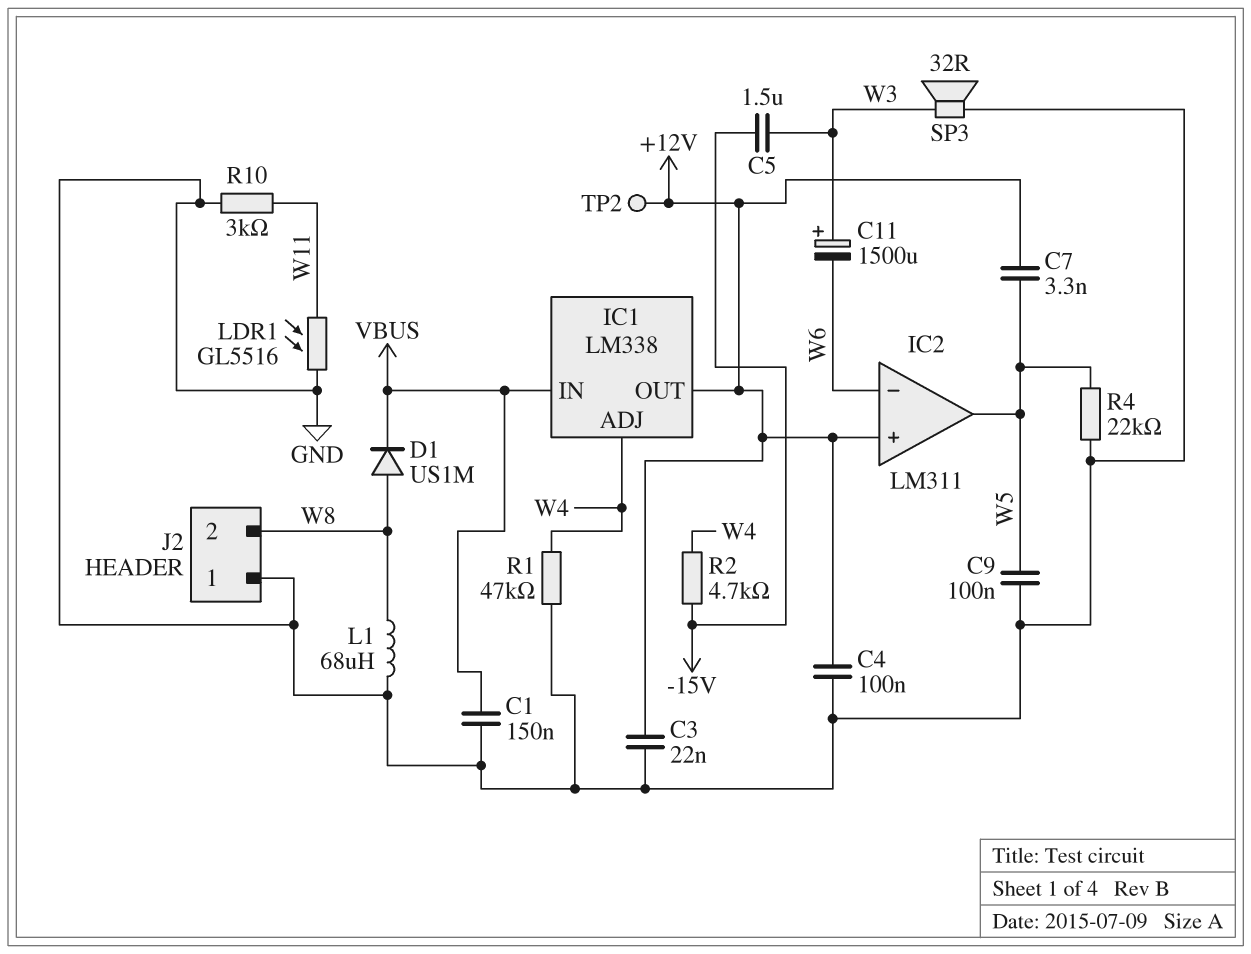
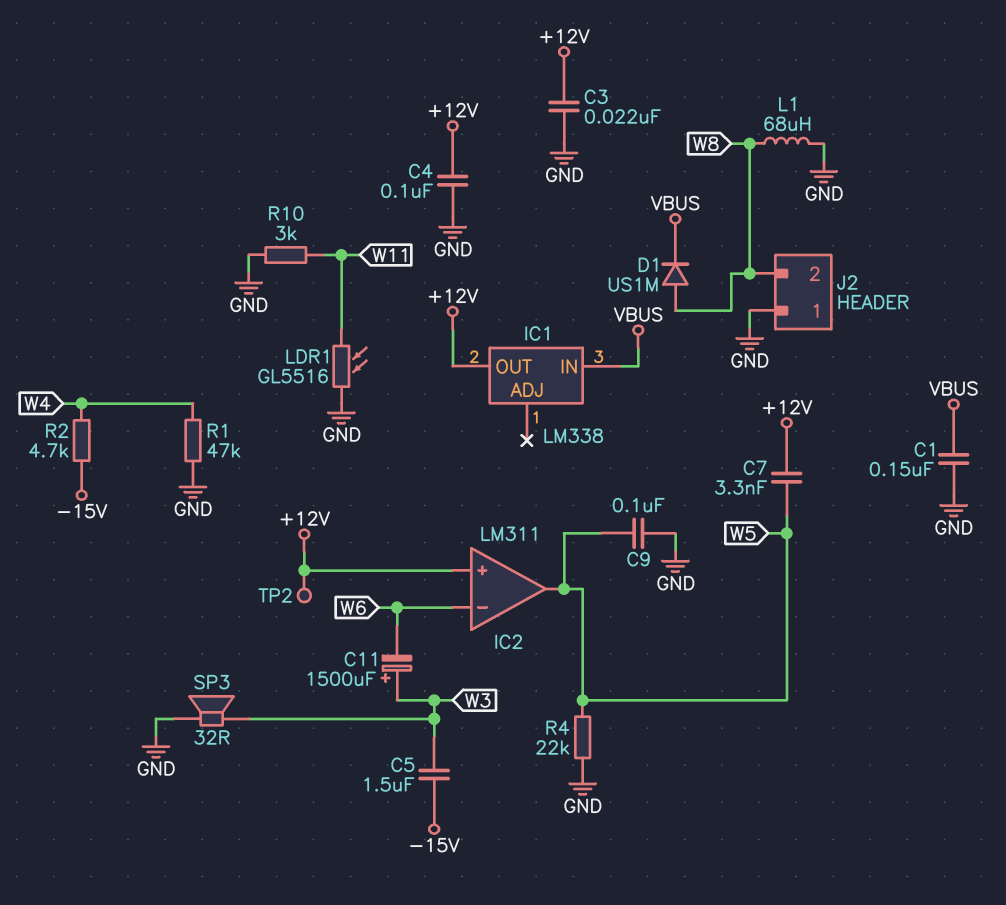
IC1 pin ADJ: W4 -> none

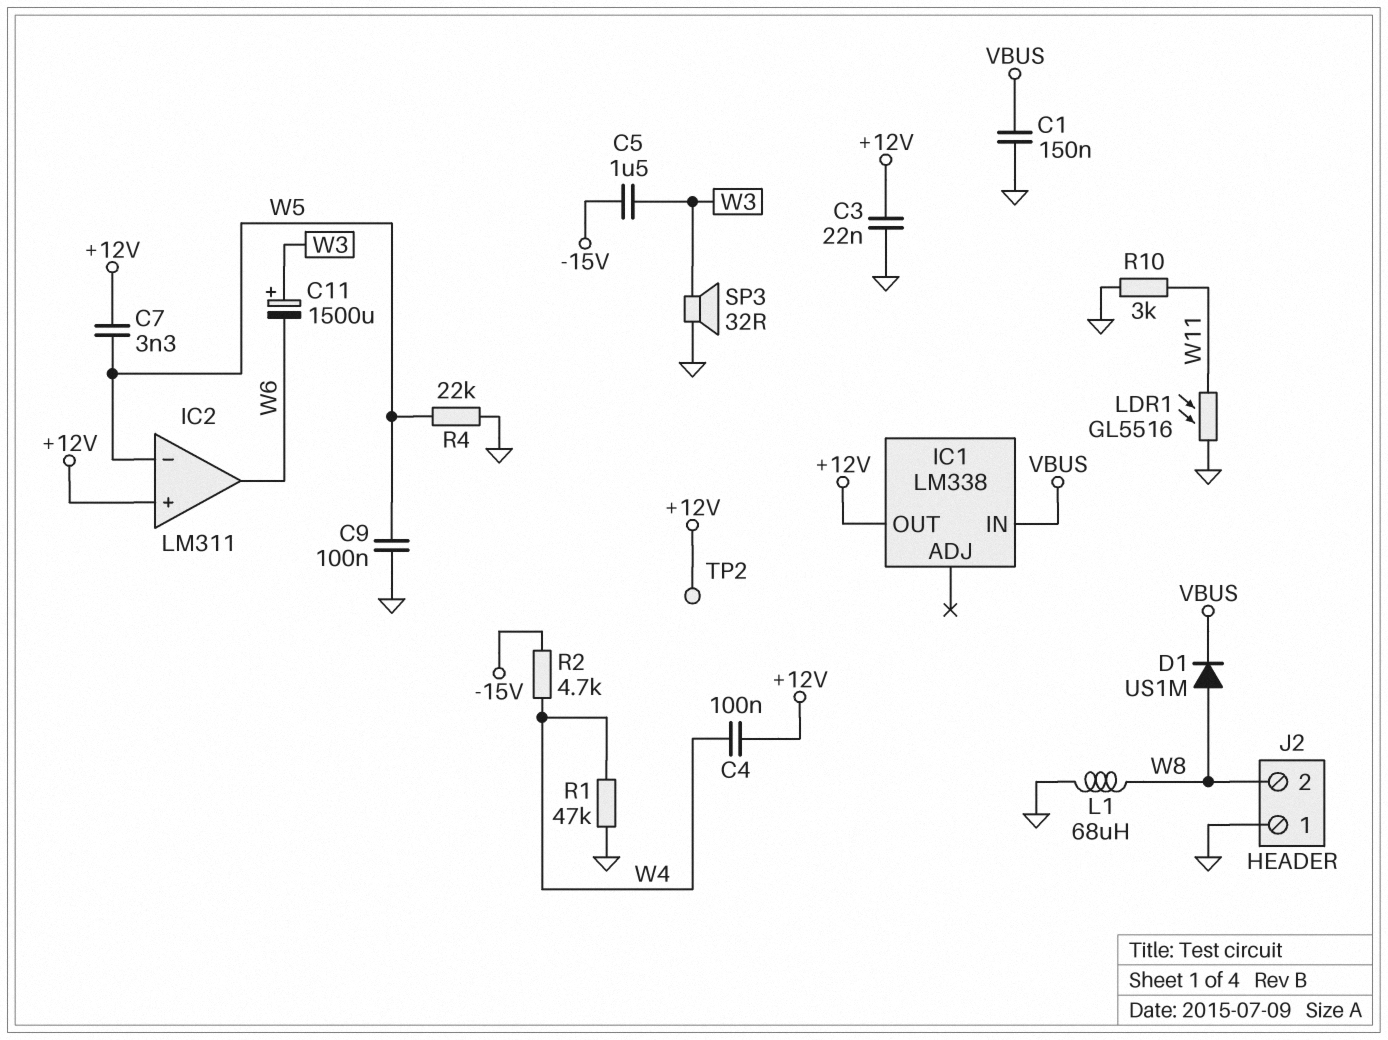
C4: 100nF (+12V, GND) -> 100nF (+12V, W4)
IC2 pin in-: W6 -> W5
IC2 pin out: W5 -> W6

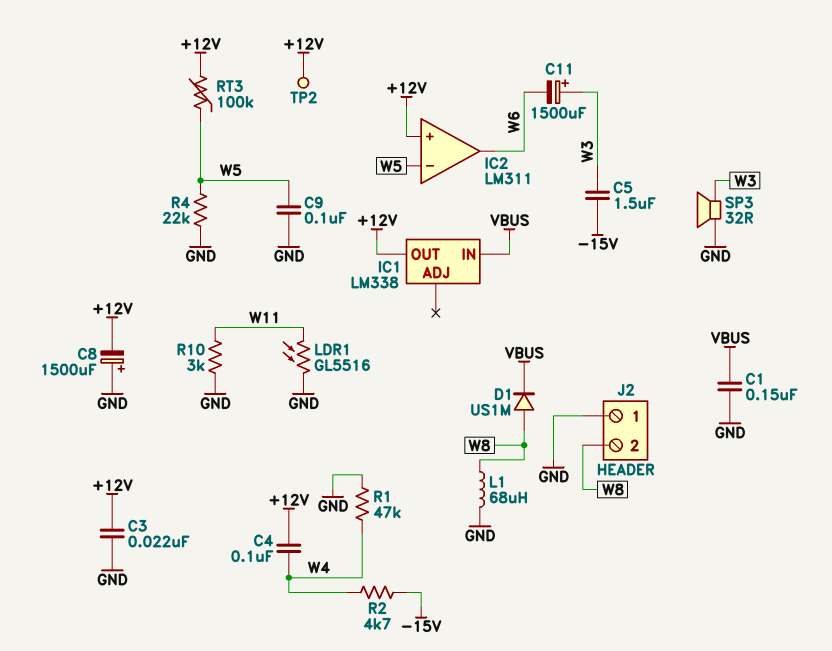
C7: 3.3nF (+12V, W5) -> none
C8: none -> 1500uF (plus GND, minus +12V)
RT3: none -> 100k (+12V, W5)

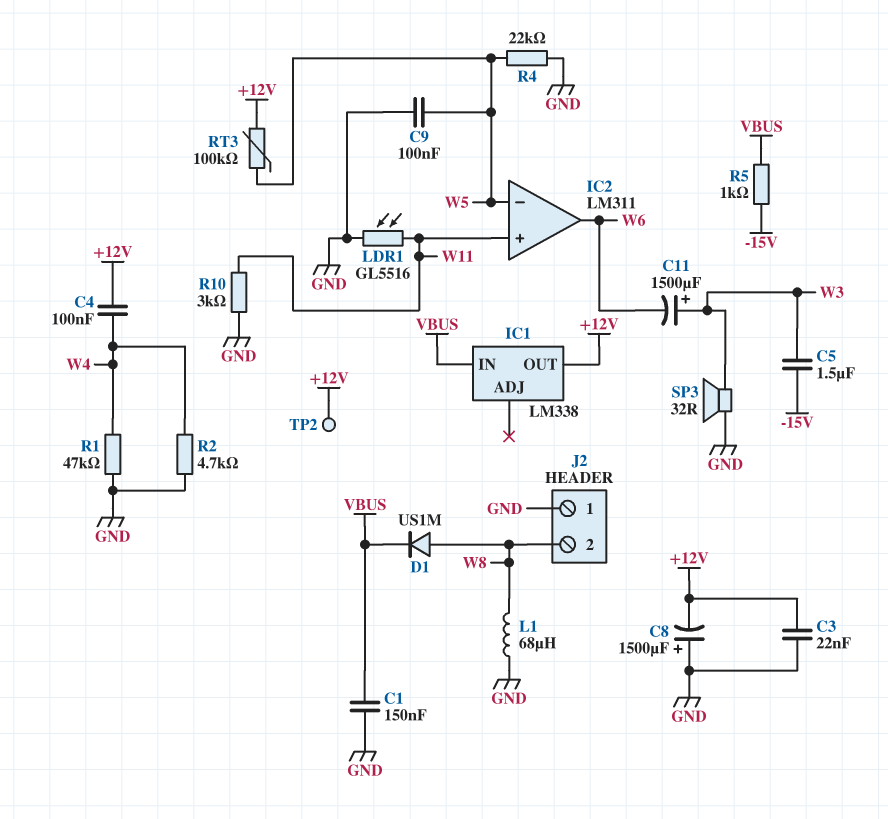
IC2 pin in+: +12V -> W11
R2: 4.7k (-15V, W4) -> 4.7k (GND, W4)
R5: none -> 1k (-15V, VBUS)

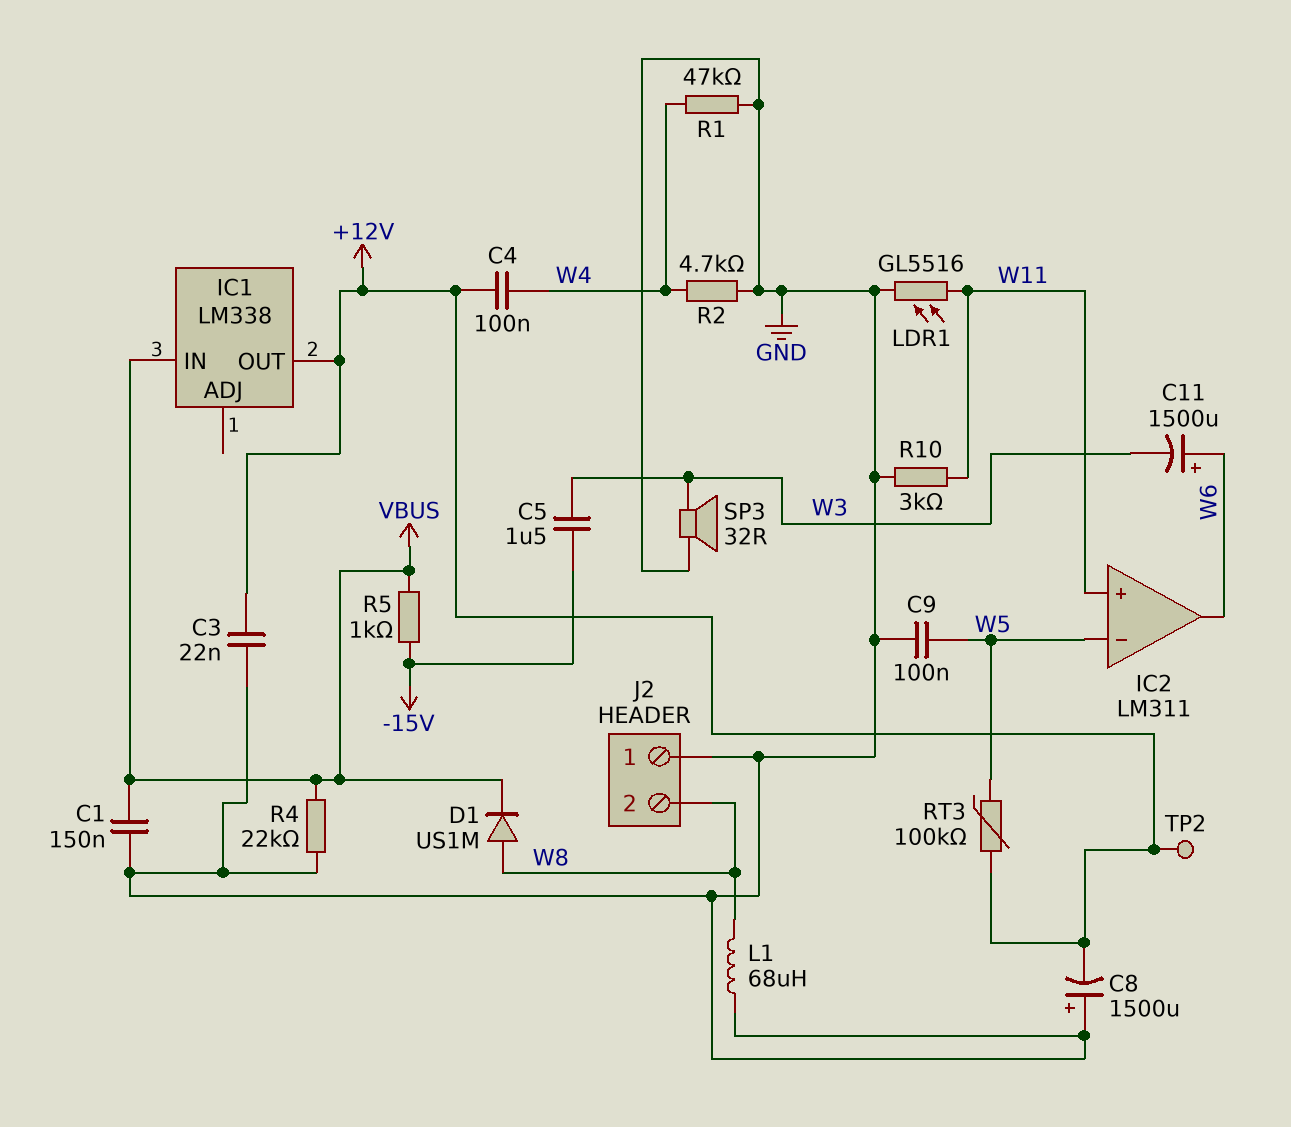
C11: 1500uF (plus W3, minus W6) -> 1500uF (plus W6, minus W3)
R4: 22k (GND, W5) -> 22k (GND, VBUS)

